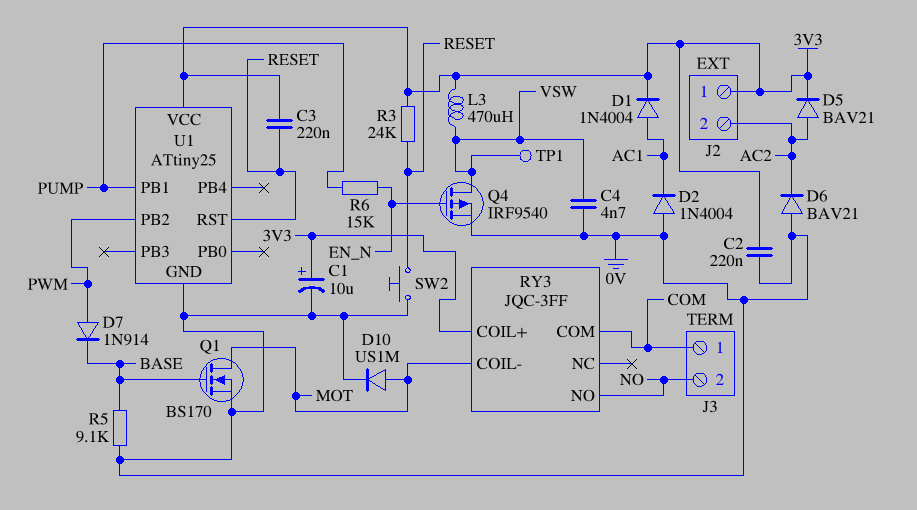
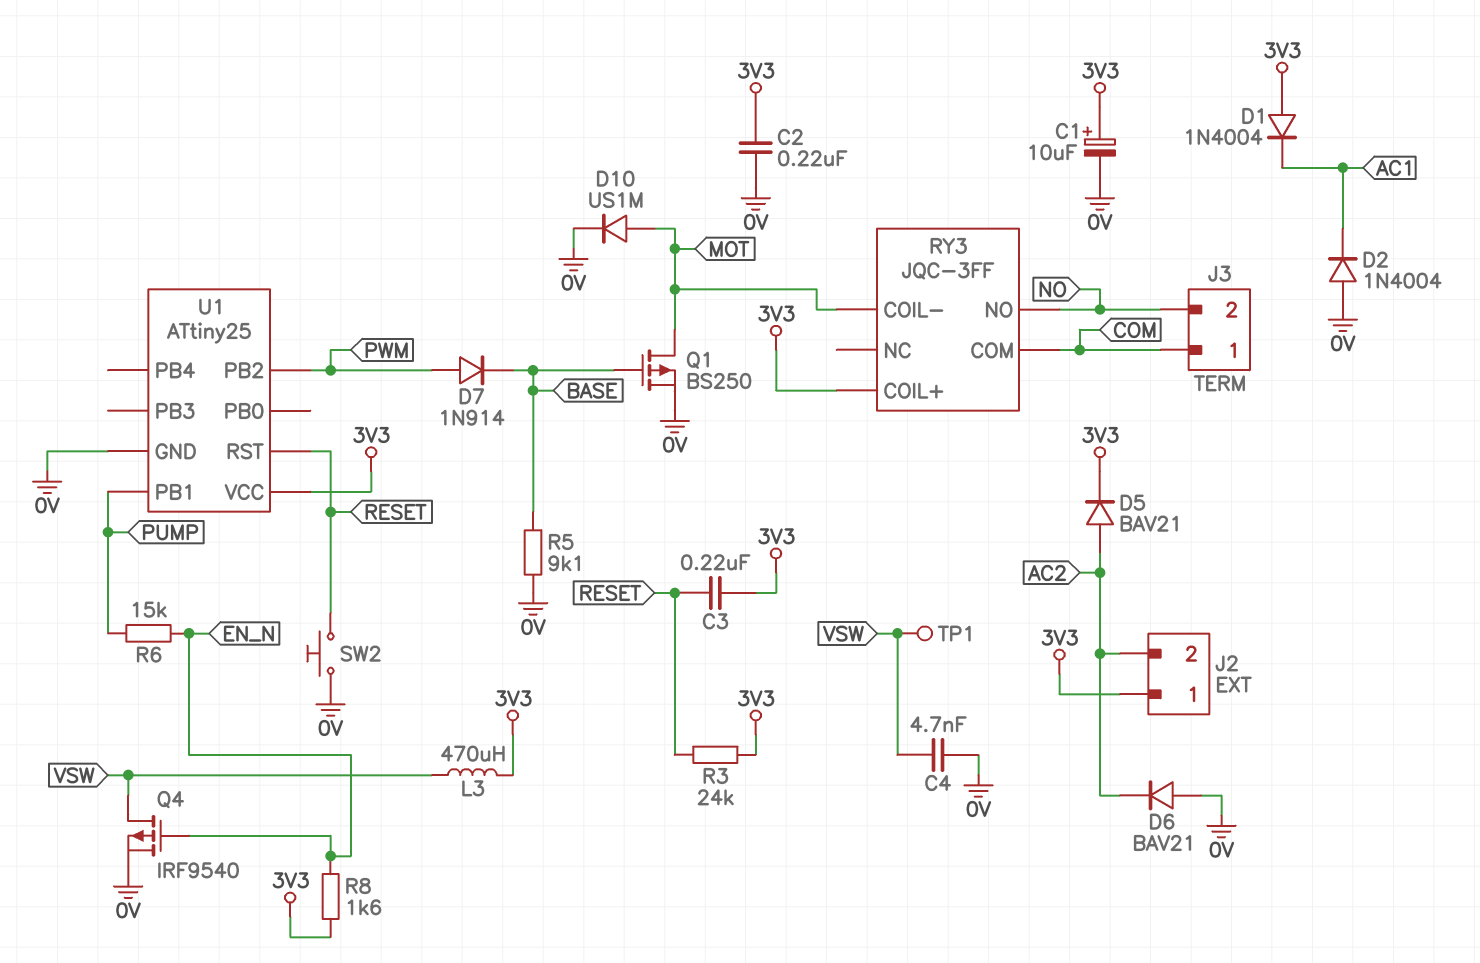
D1: diode 1N4004 (A AC1, K 3V3) -> diode 1N4004 (A 3V3, K AC1)
Q1: NMOS BS170 (G BASE, D MOT, S 0V) -> PMOS BS250 (G BASE, D MOT, S 0V)
R8: none -> 1.6k (3V3, EN_N)

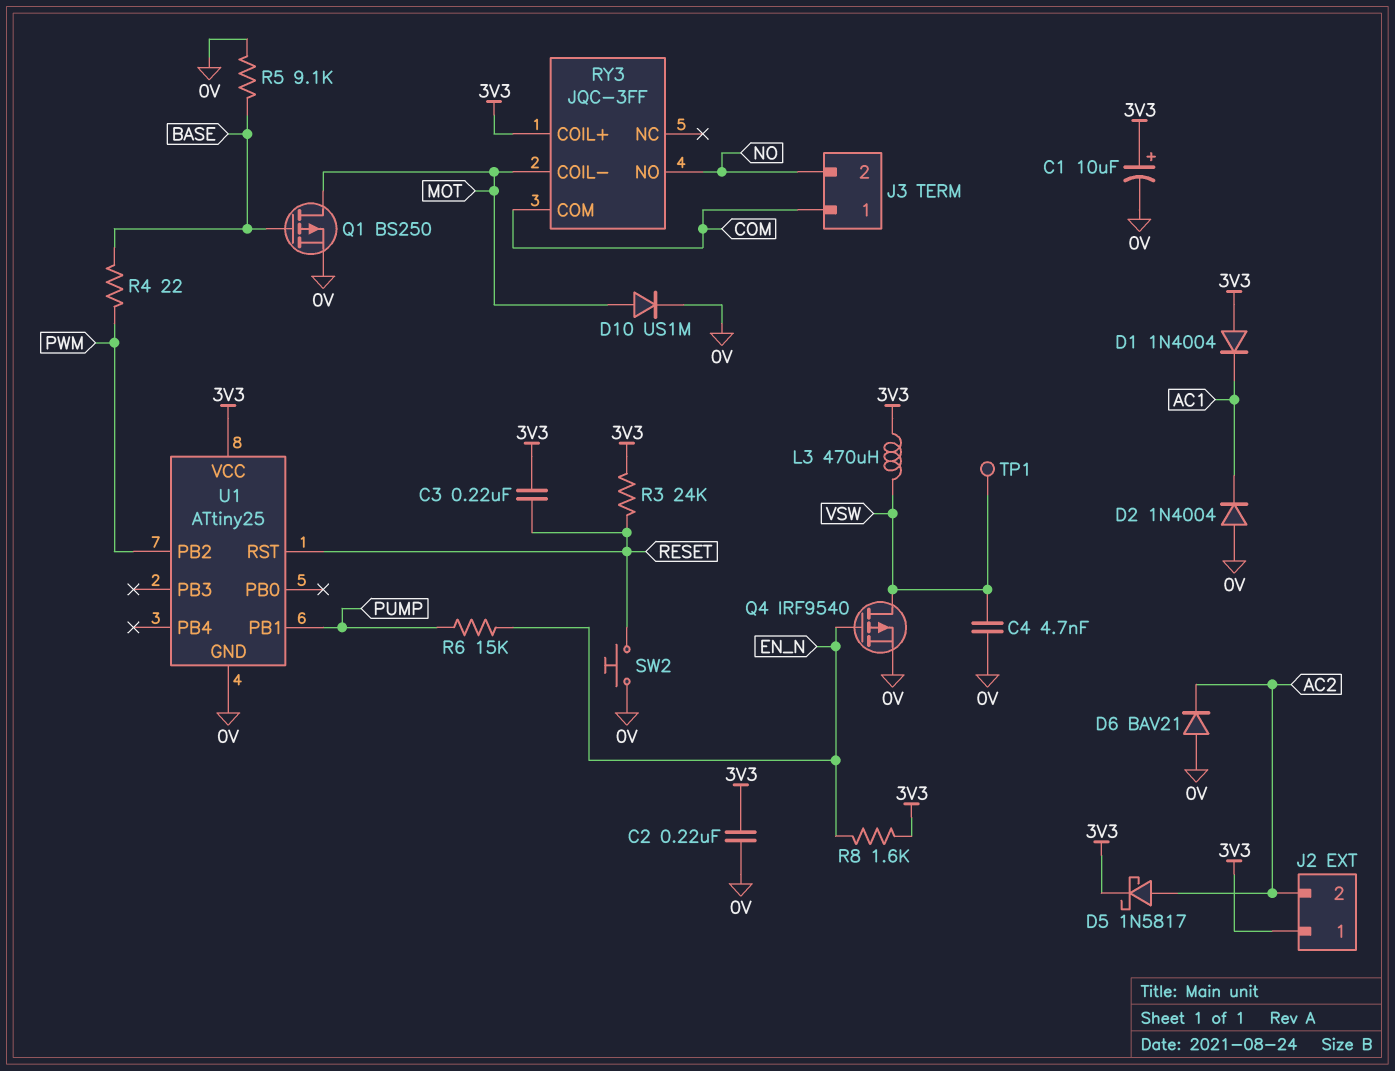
D5: diode BAV21 (A AC2, K 3V3) -> schottky 1N5817 (A AC2, K 3V3)
D7: diode 1N914 (A PWM, K BASE) -> none
R4: none -> 22 (BASE, PWM)

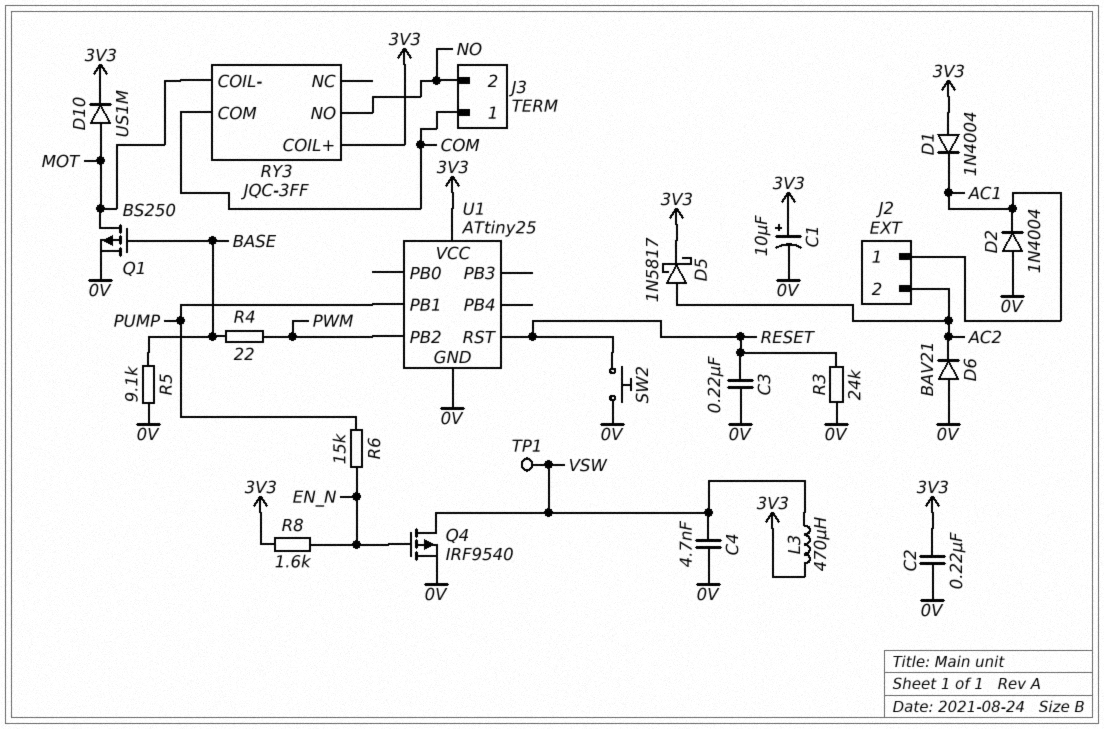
C3: 220nF (3V3, RESET) -> 220nF (0V, RESET)
D10: diode US1M (A MOT, K 0V) -> diode US1M (A MOT, K 3V3)
J2 pin 1: 3V3 -> AC1
R3: 24k (3V3, RESET) -> 24k (0V, RESET)

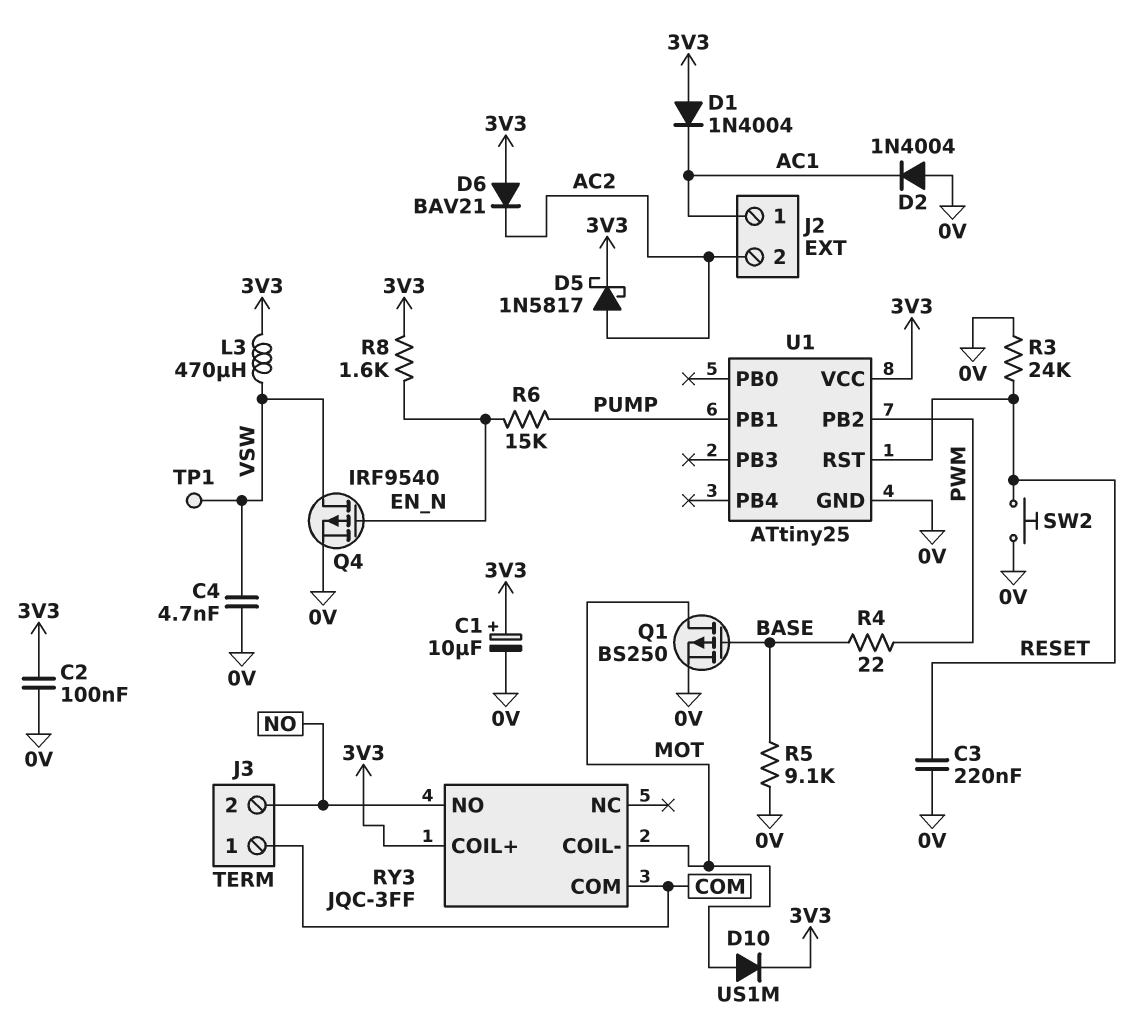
C2: 220nF (0V, 3V3) -> 100nF (0V, 3V3)
D6: diode BAV21 (A 0V, K AC2) -> diode BAV21 (A 3V3, K AC2)

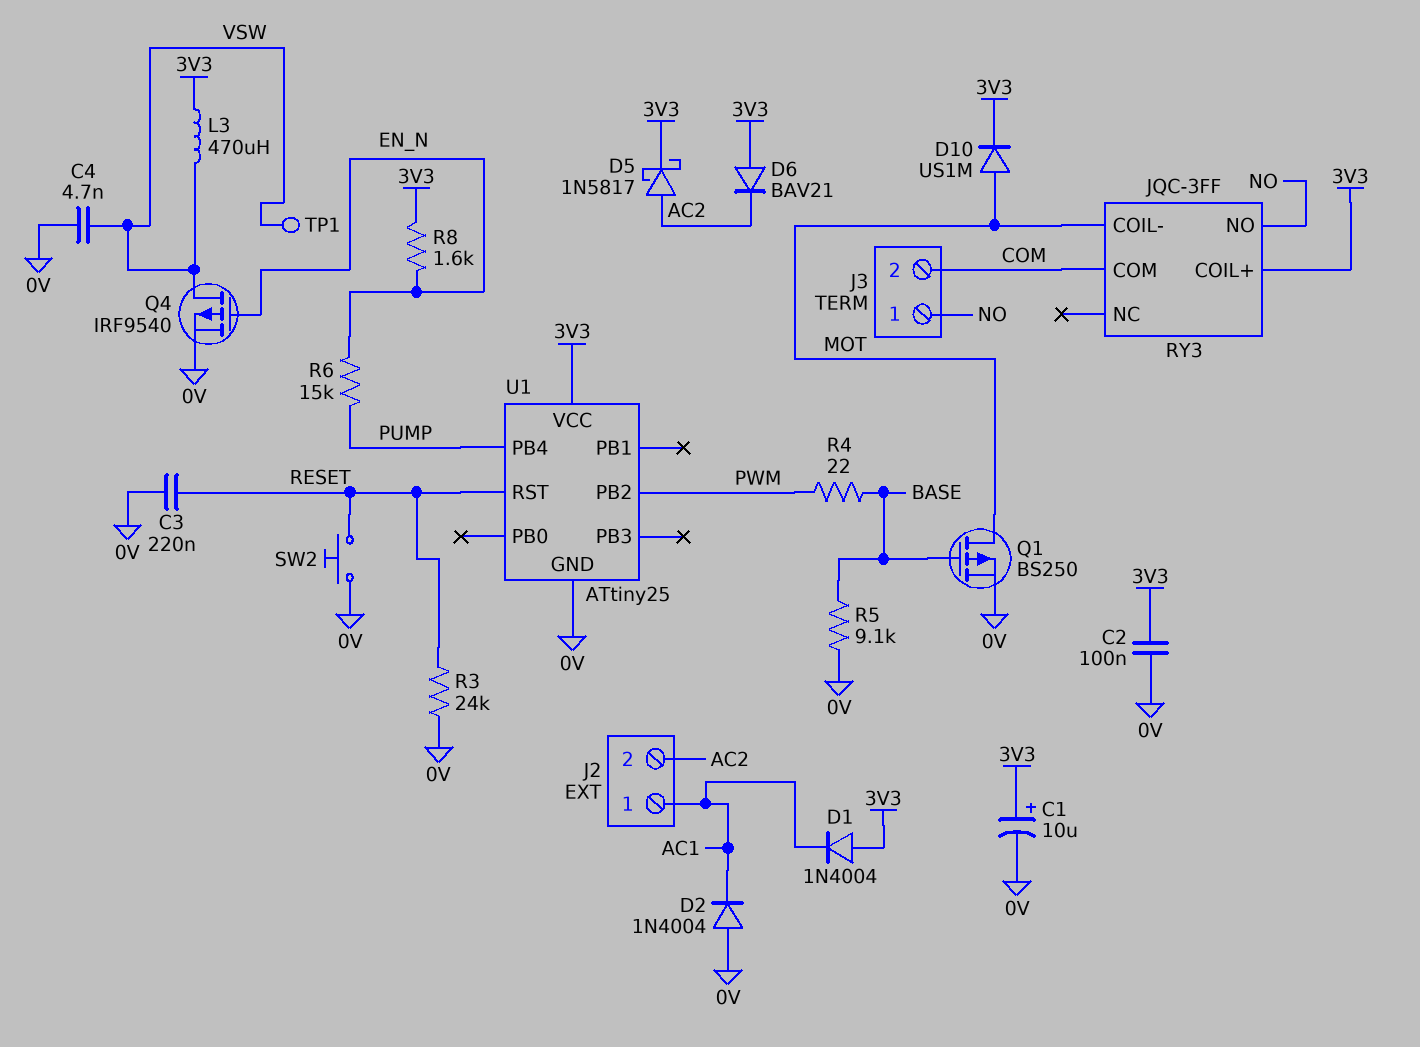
J3 pin 1: COM -> NO
J3 pin 2: NO -> COM
U1 pin PB1: PUMP -> none
U1 pin PB4: none -> PUMP

